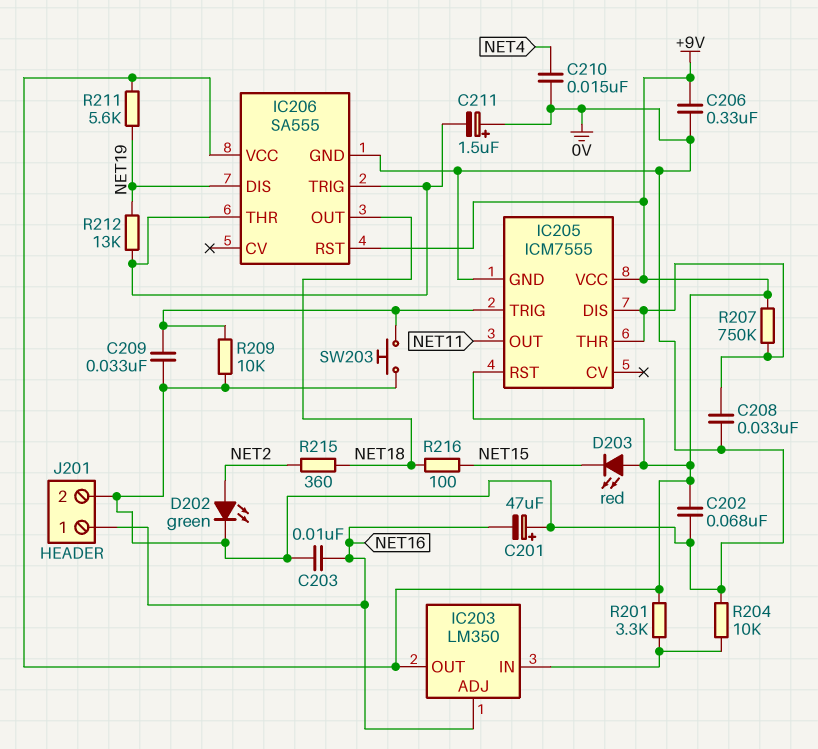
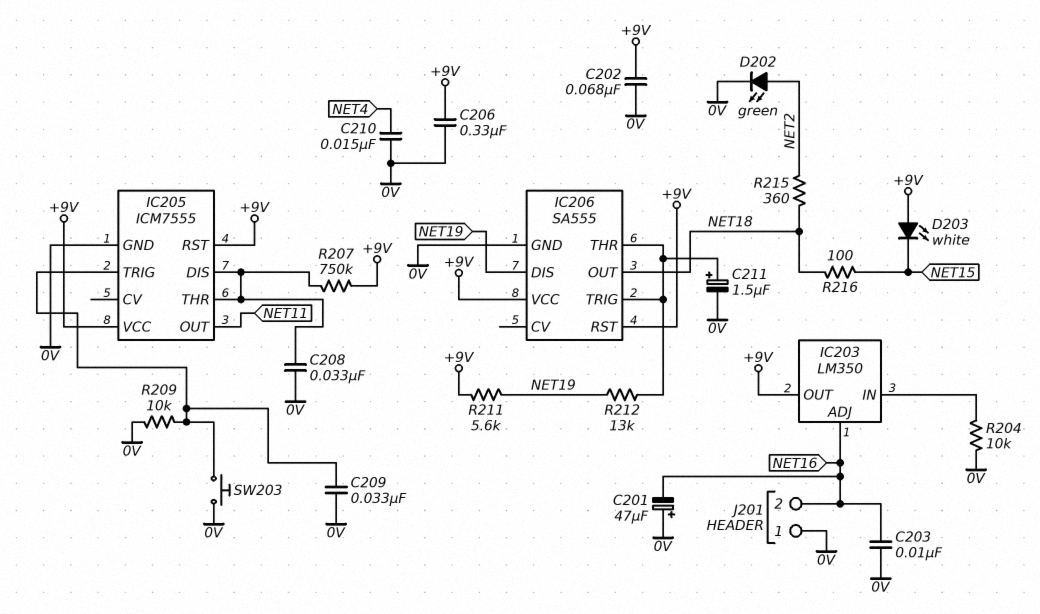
C211: 1.5uF (plus 0V, minus IC206/THR) -> 1.5uF (plus IC206/THR, minus 0V)
D203: LED red (A +9V, K NET15) -> LED white (A +9V, K NET15)
J201 pin 1: NET16 -> 0V
J201 pin 2: 0V -> NET16
R201: 3.3k (+9V, IC203/IN) -> none

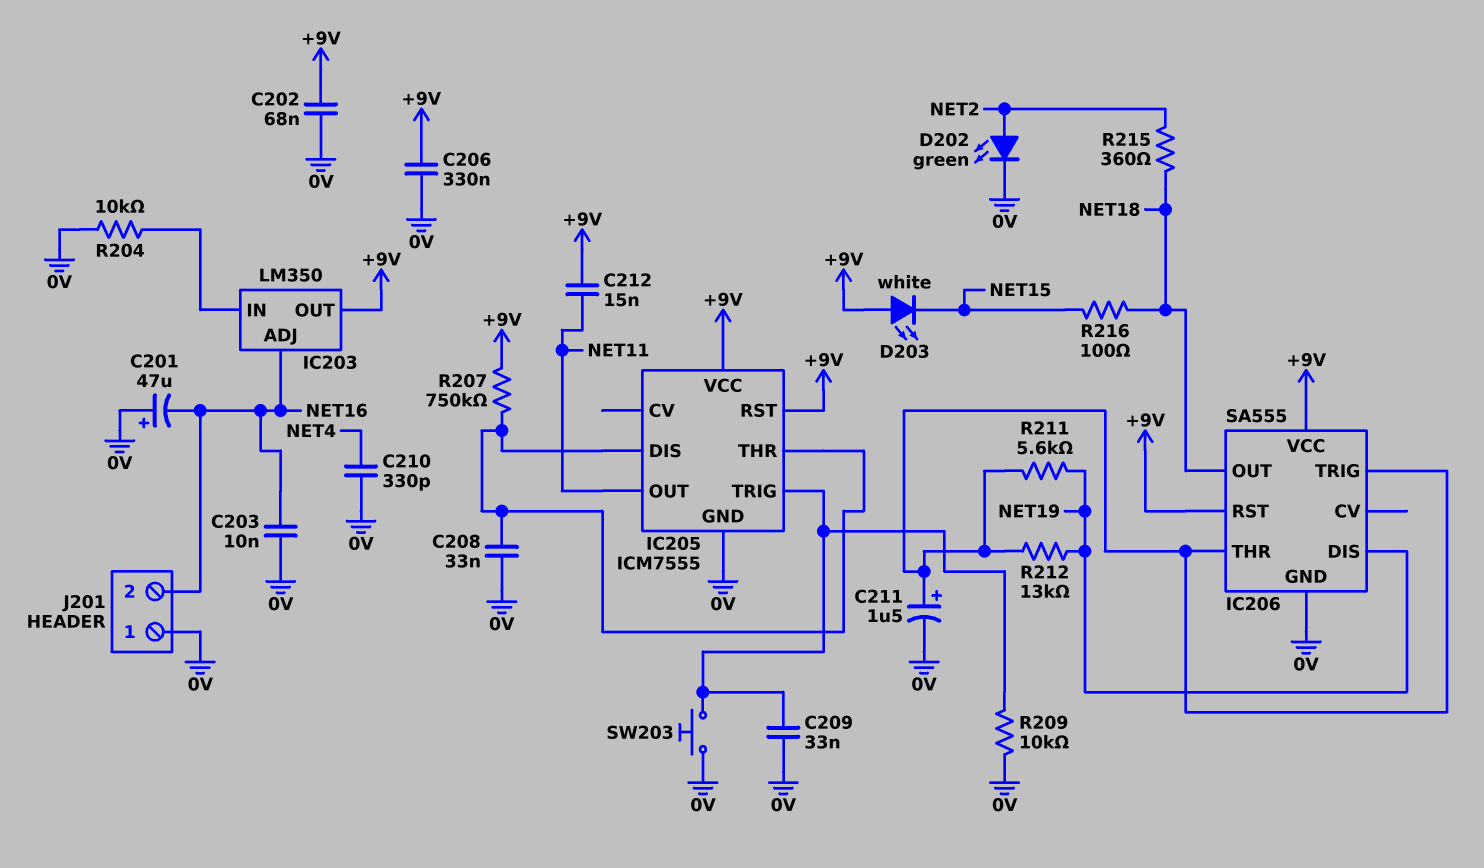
C210: 15nF (0V, NET4) -> 330pF (0V, NET4)
C212: none -> 15nF (+9V, NET11)
R211: 5.6k (+9V, NET19) -> 5.6k (IC206/THR, NET19)

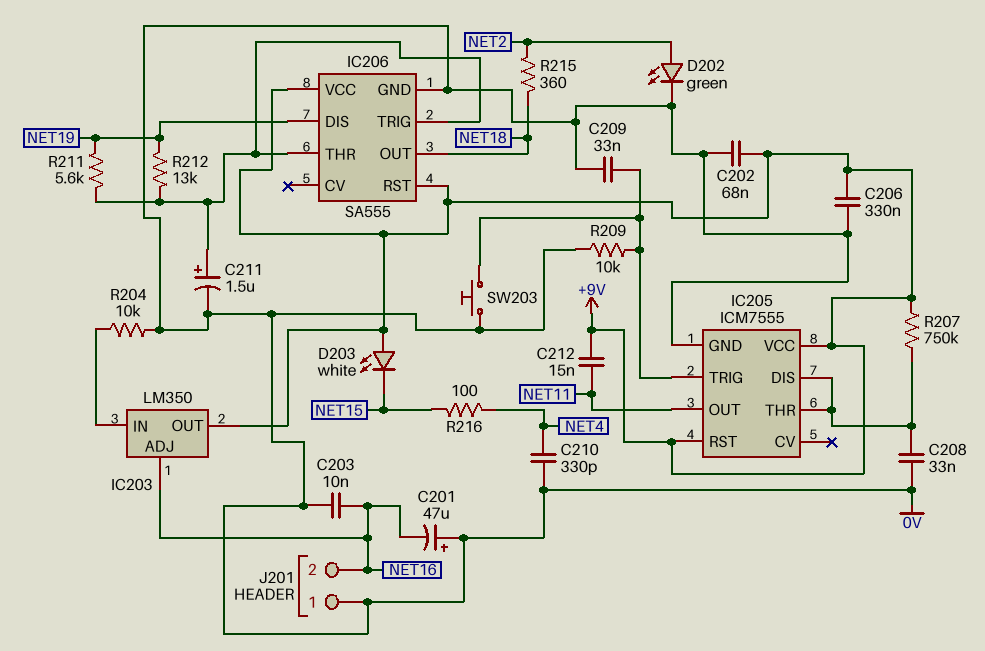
R216: 100 (NET15, NET18) -> 100 (NET4, NET15)

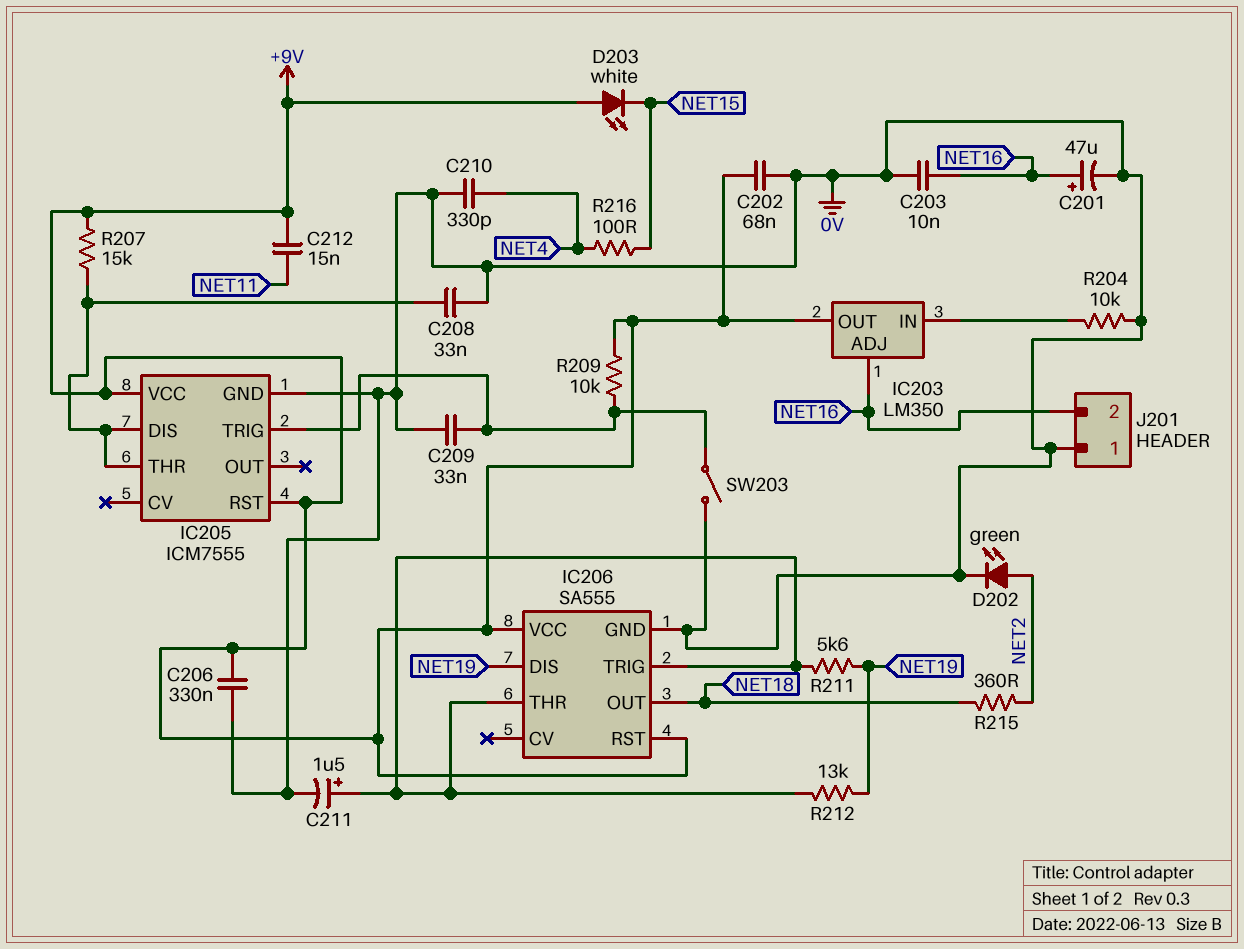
C201: 47uF (plus 0V, minus NET16) -> 47uF (plus NET16, minus 0V)
IC205 pin OUT: NET11 -> none
R207: 750k (+9V, IC205/DIS) -> 15k (+9V, IC205/DIS)
R209: 10k (0V, IC205/TRIG) -> 10k (+9V, IC205/TRIG)
SW203: button (0V, IC205/TRIG) -> switch (0V, IC205/TRIG)

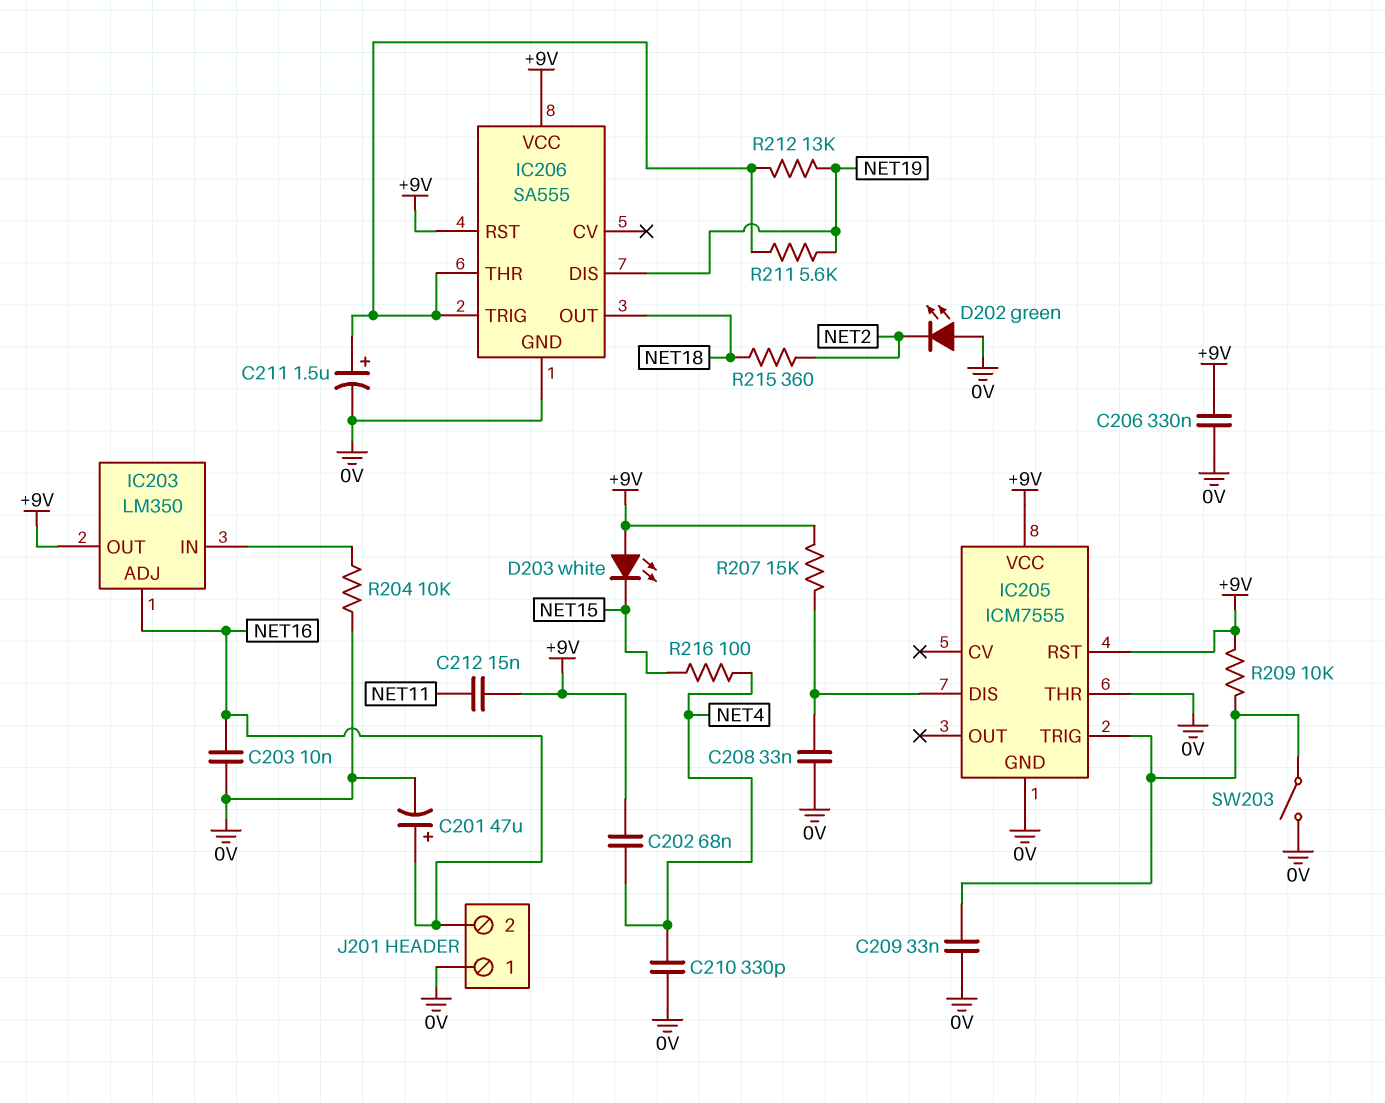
C202: 68nF (+9V, 0V) -> 68nF (+9V, NET4)
D202: LED green (A NET2, K 0V) -> LED green (A 0V, K NET2)
IC205 pin THR: IC205/DIS -> 0V

